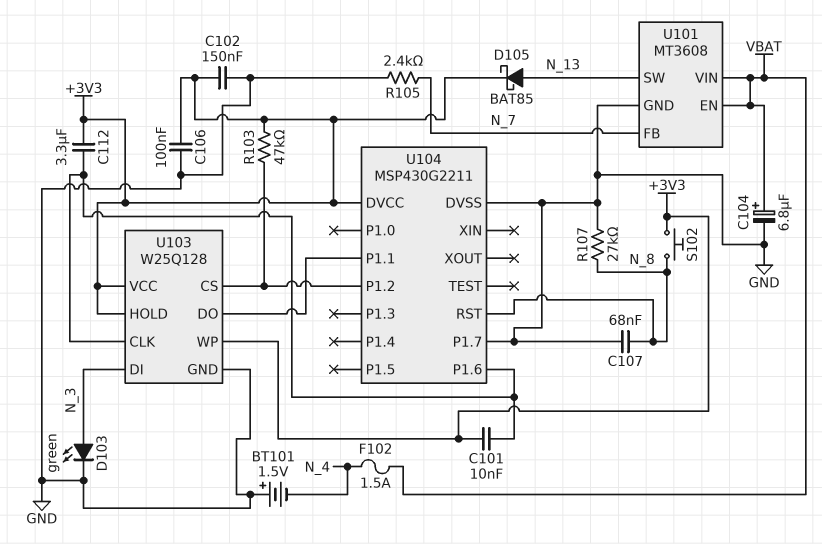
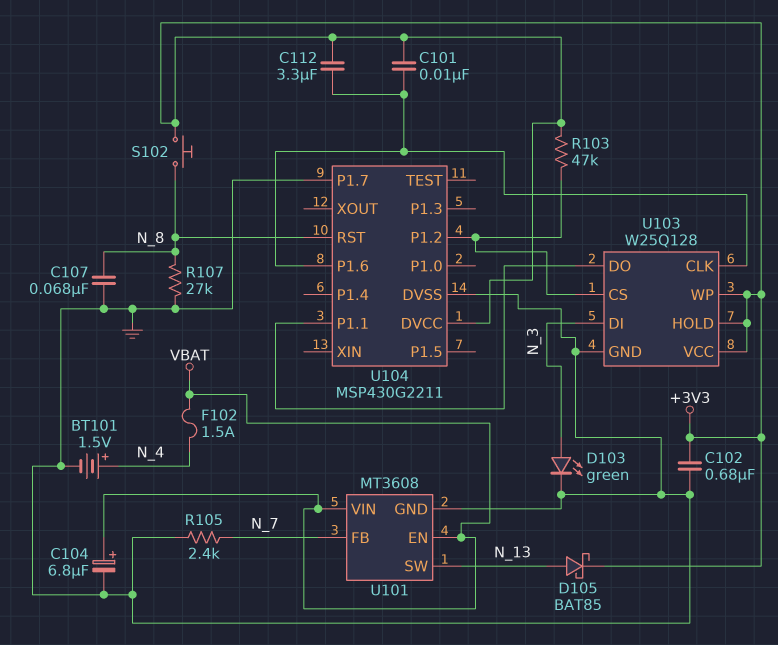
BT101: 1.5V (plus GND, minus N_4) -> 1.5V (plus N_4, minus GND)
C102: 150nF (+3V3, GND) -> 680nF (+3V3, GND)
C106: 100nF (+3V3, GND) -> none

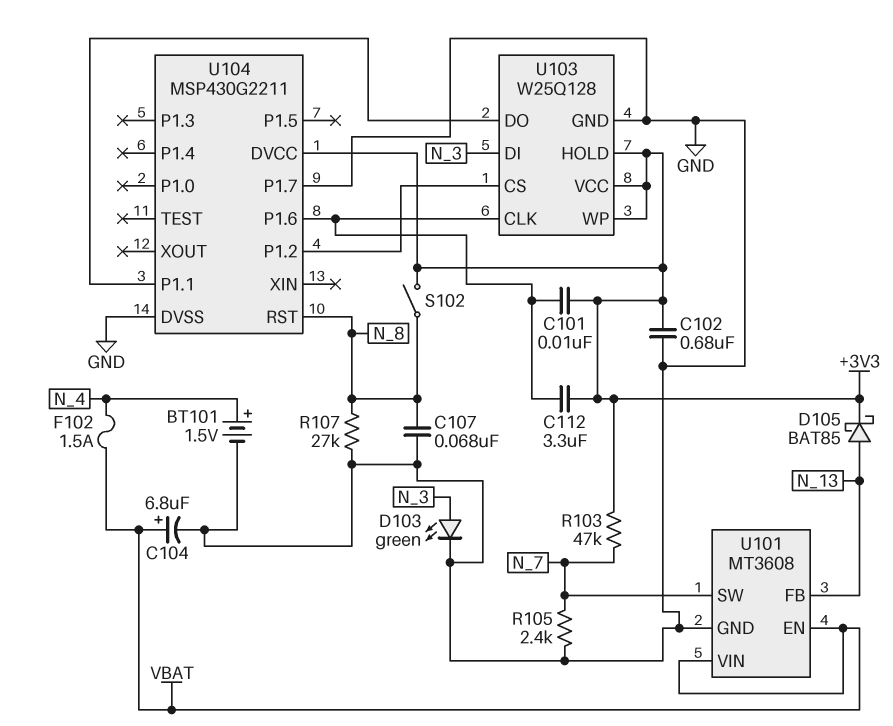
R103: 47k (+3V3, U103/CS) -> 47k (+3V3, N_7)
S102: button (+3V3, N_8) -> switch (+3V3, N_8)
U101 pin FB: N_7 -> N_13
U101 pin SW: N_13 -> N_7

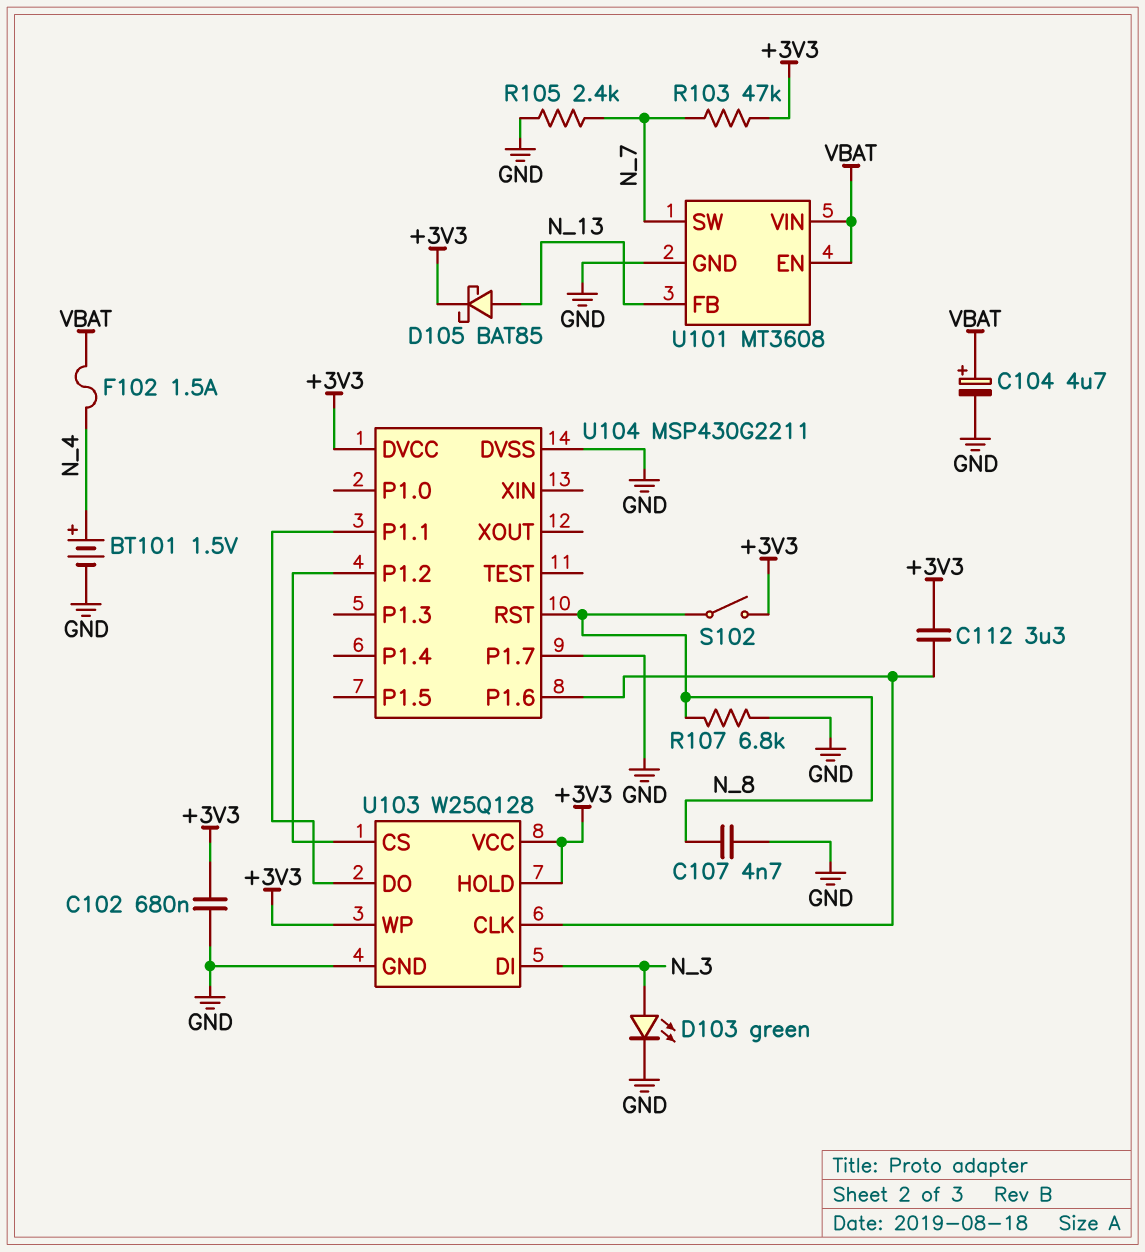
C101: 10nF (+3V3, U103/CLK) -> none
C104: 6.8uF (plus VBAT, minus GND) -> 4.7uF (plus VBAT, minus GND)
C107: 68nF (GND, N_8) -> 4.7nF (GND, N_8)
R107: 27k (GND, N_8) -> 6.8k (GND, N_8)

